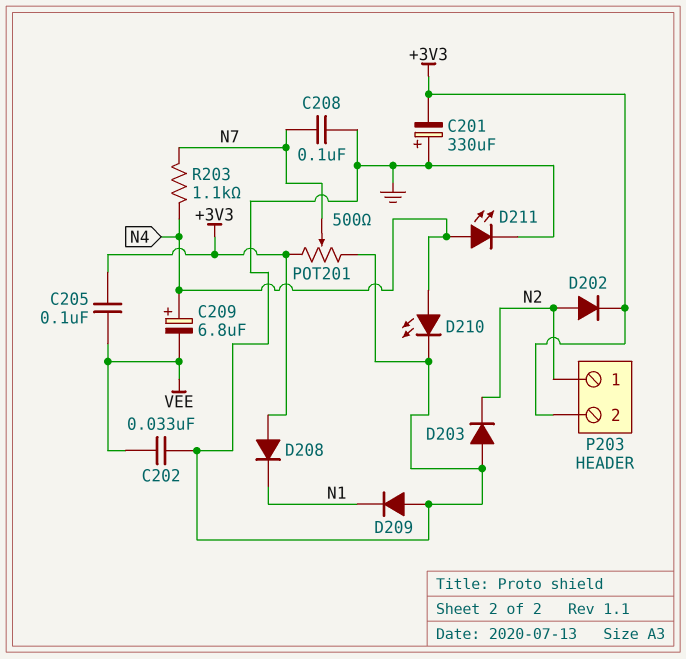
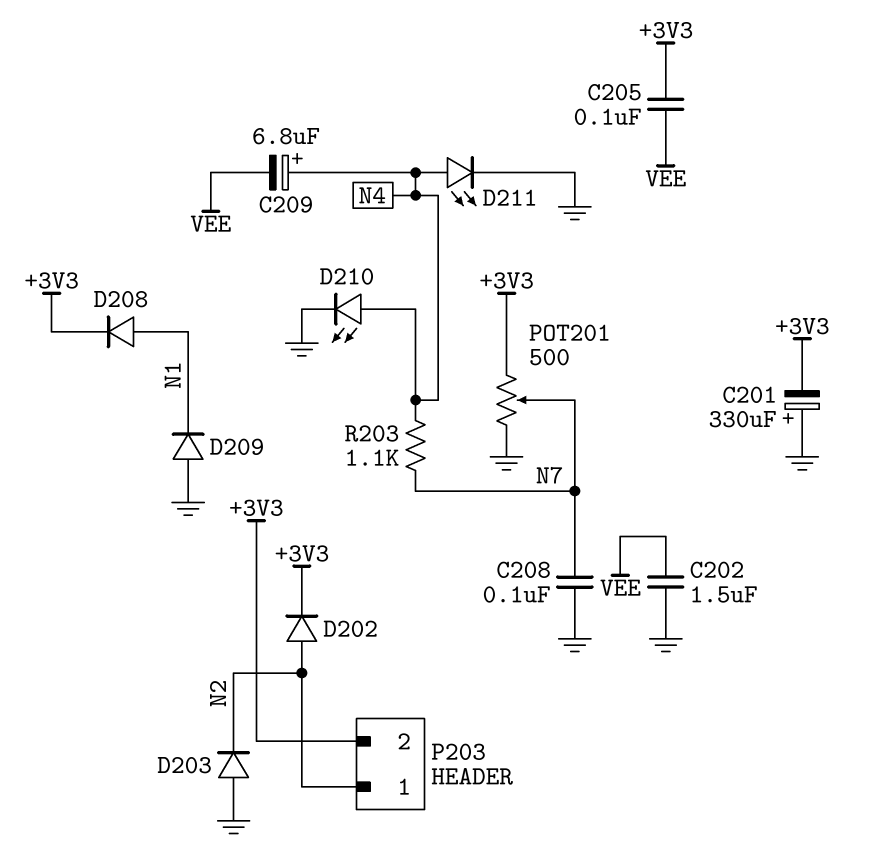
C202: 33nF (GND, VEE) -> 1.5uF (GND, VEE)
D208: diode (A +3V3, K N1) -> diode (A N1, K +3V3)

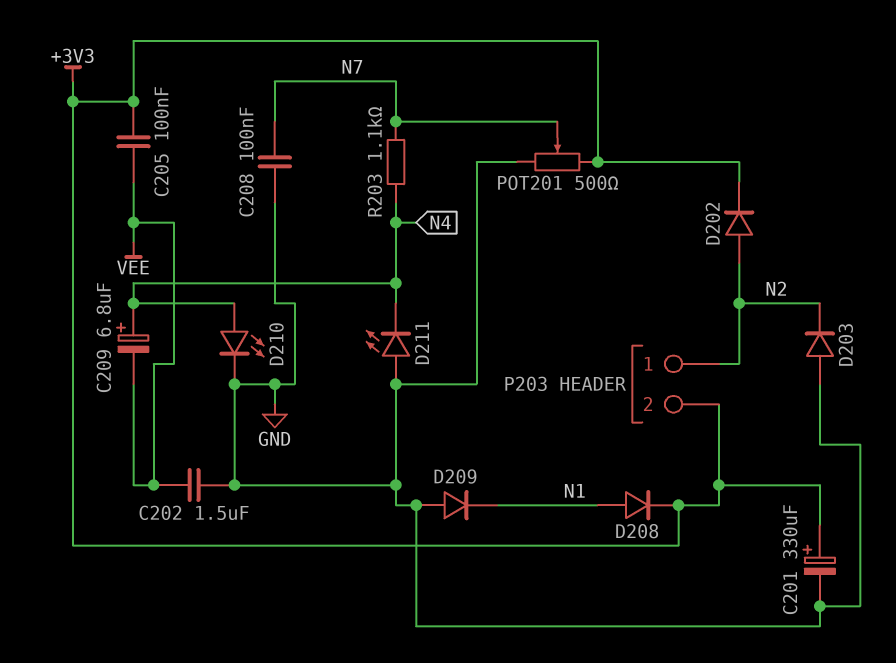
C201: 330uF (plus GND, minus +3V3) -> 330uF (plus +3V3, minus GND)
D211: LED (A N4, K GND) -> LED (A GND, K N4)

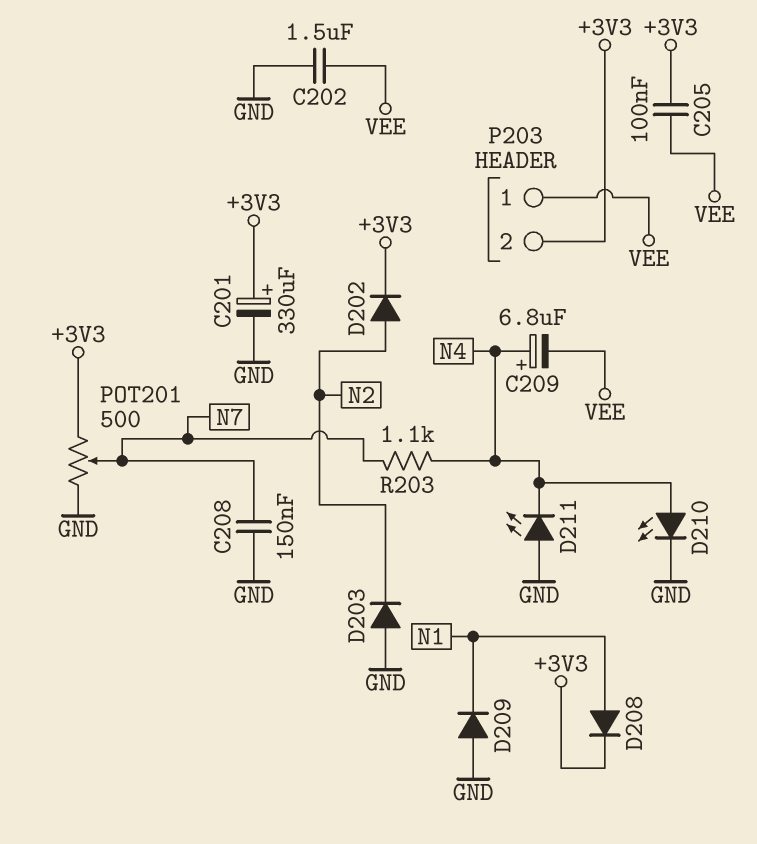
C208: 100nF (GND, N7) -> 150nF (GND, N7)
P203 pin 1: N2 -> VEE

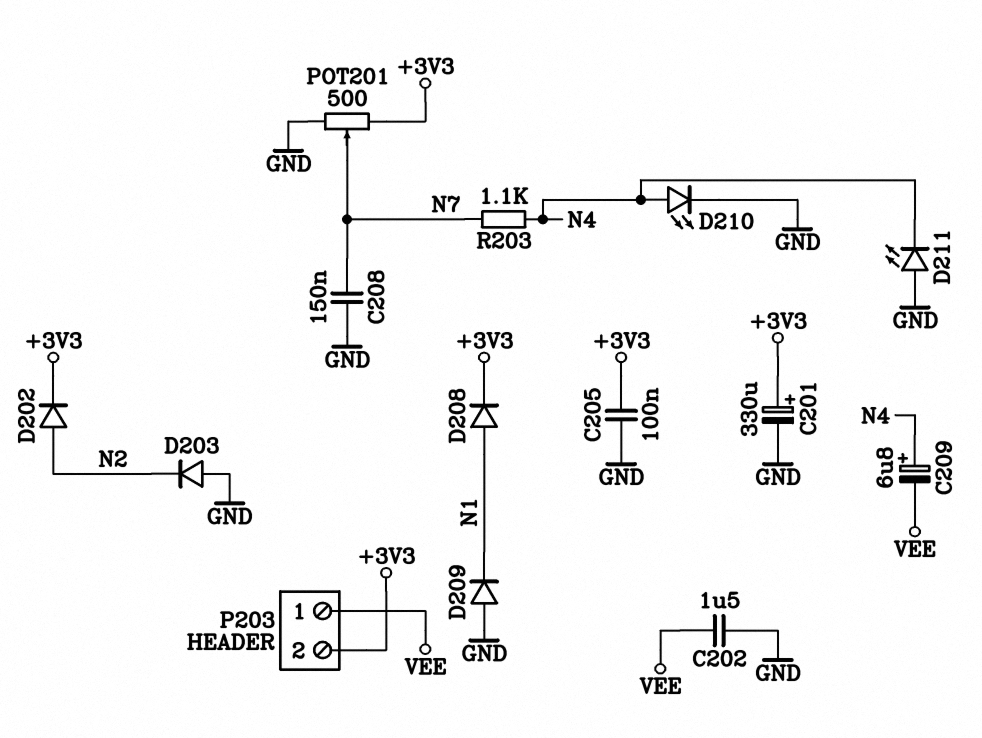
C205: 100nF (+3V3, VEE) -> 100nF (+3V3, GND)

